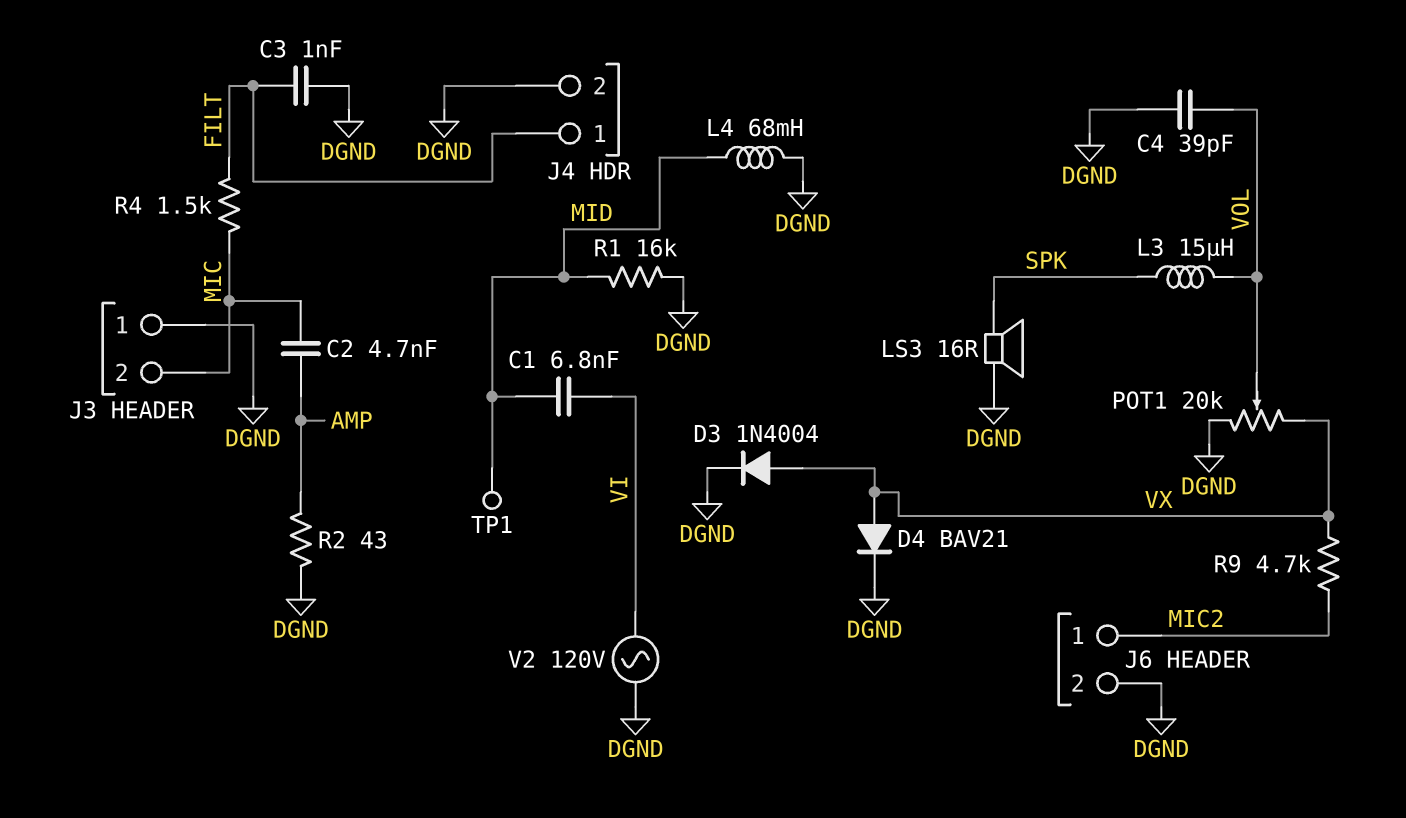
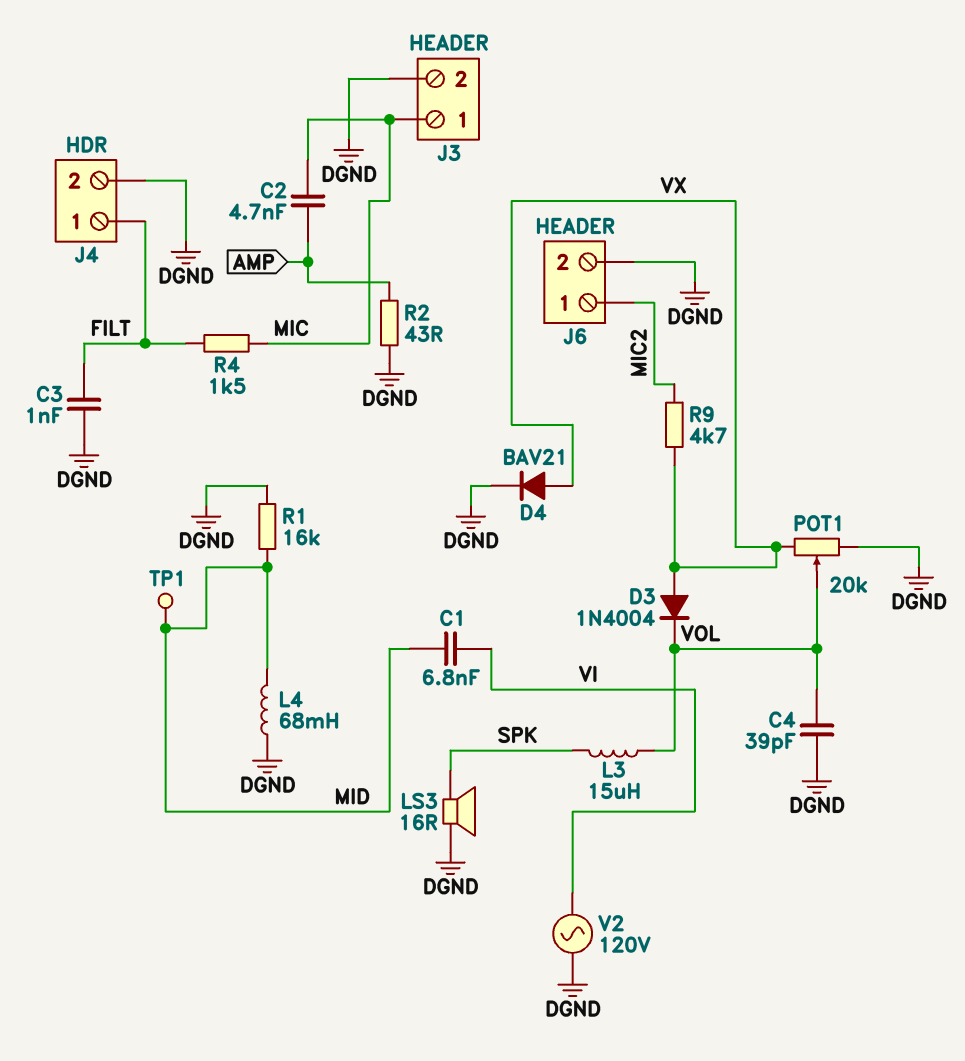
D3: diode 1N4004 (A VX, K DGND) -> diode 1N4004 (A VX, K VOL)
J3 pin 1: DGND -> MIC
J3 pin 2: MIC -> DGND

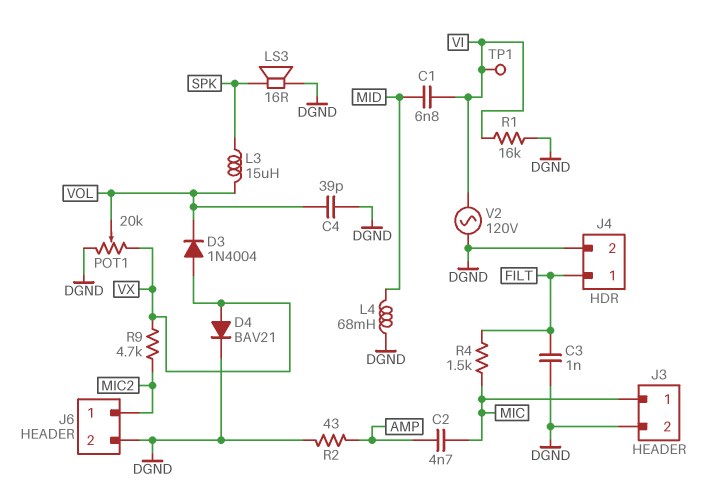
R1: 16k (DGND, MID) -> 16k (DGND, VI)
TP1: test point (MID) -> test point (VI)

